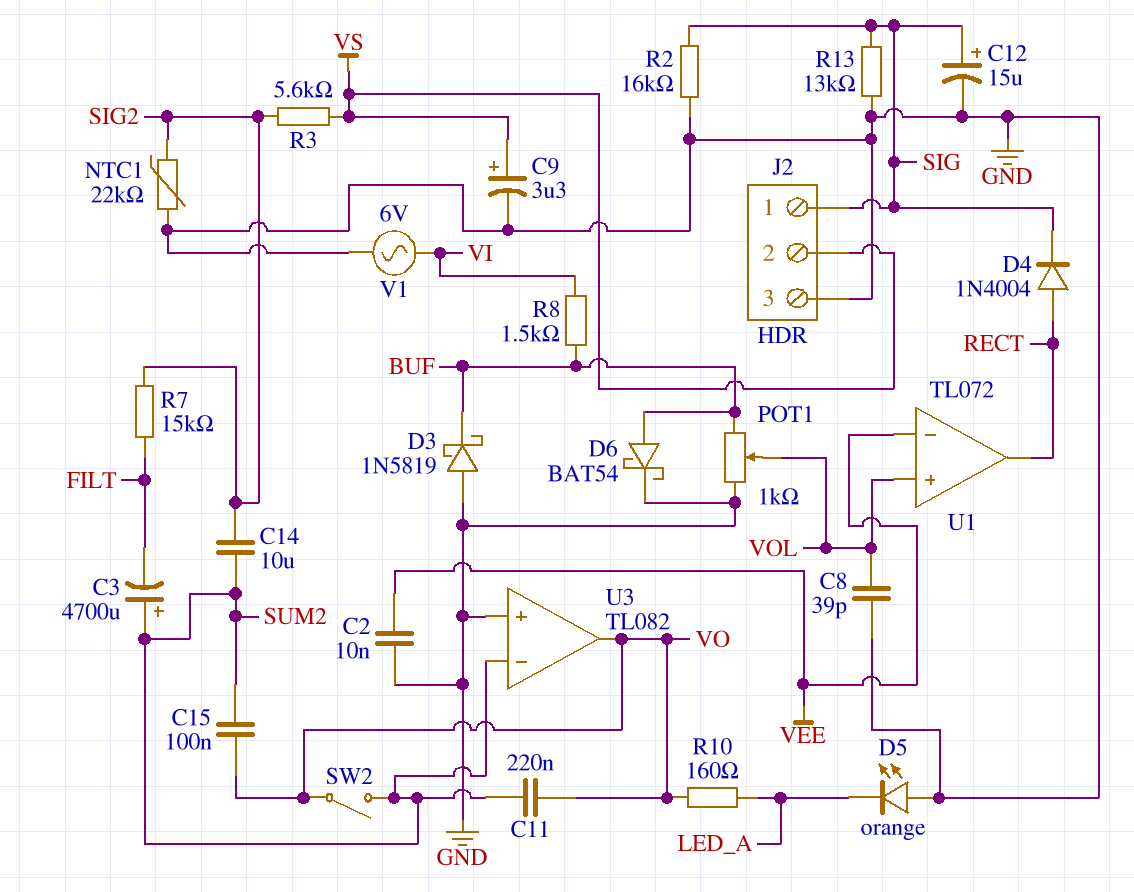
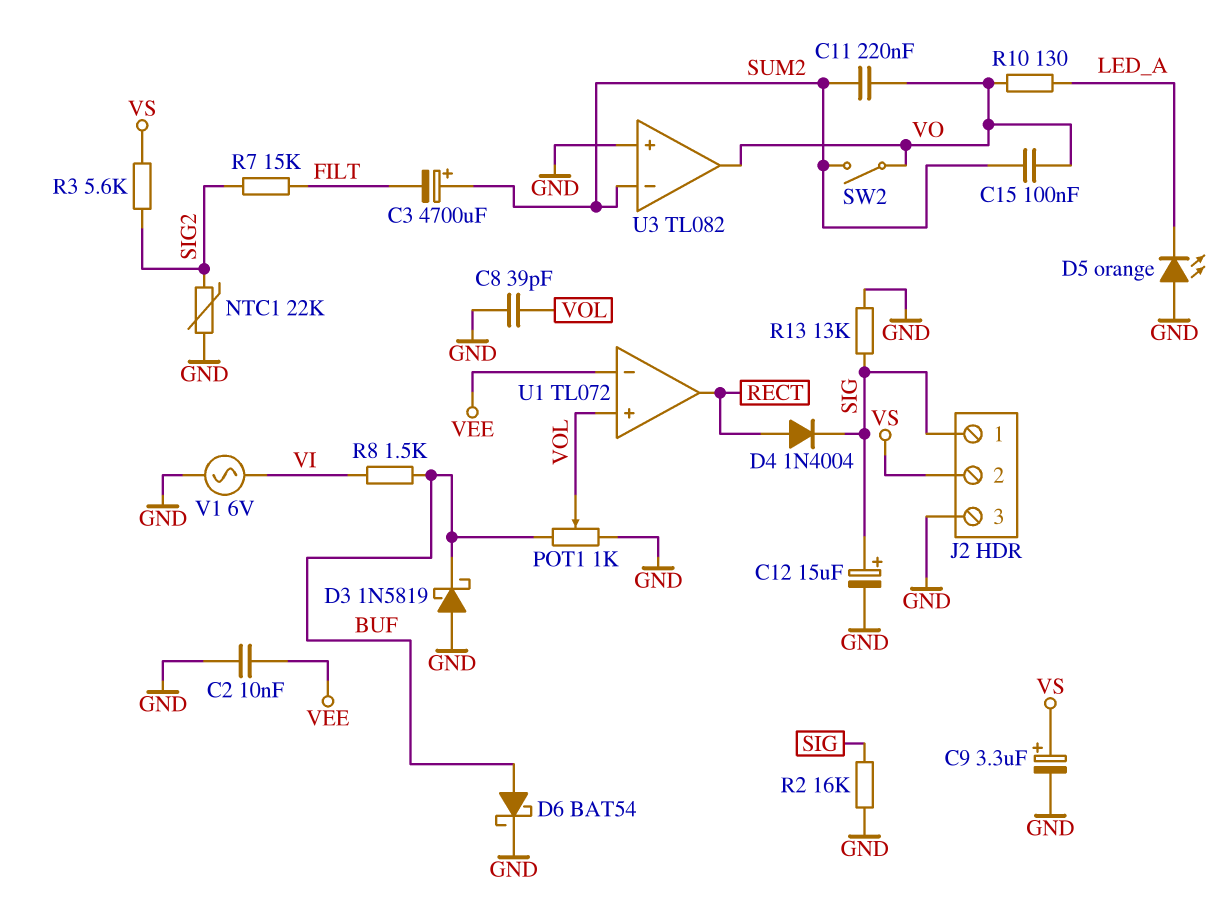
C14: 10uF (SIG2, SUM2) -> none
R10: 160 (LED_A, VO) -> 130 (LED_A, VO)

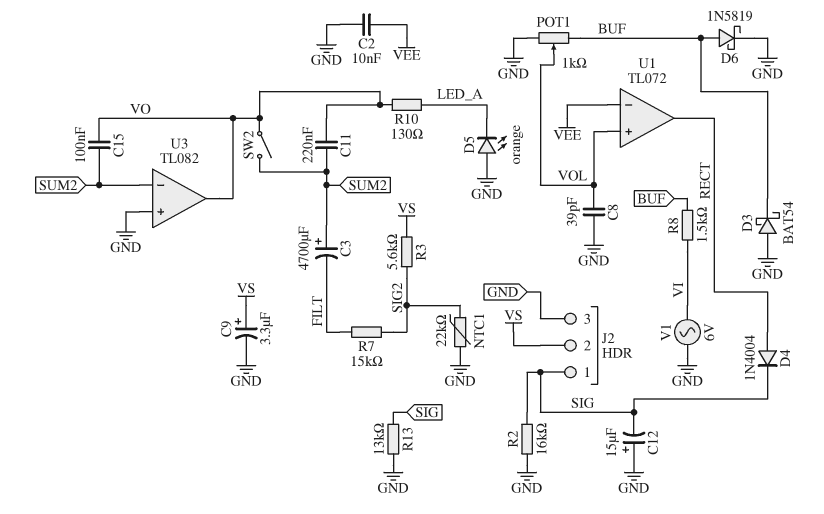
C12: 15uF (plus SIG, minus GND) -> 15uF (plus GND, minus SIG)
D3: schottky 1N5819 (A GND, K BUF) -> schottky BAT54 (A GND, K BUF)
D6: schottky BAT54 (A BUF, K GND) -> schottky 1N5819 (A BUF, K GND)

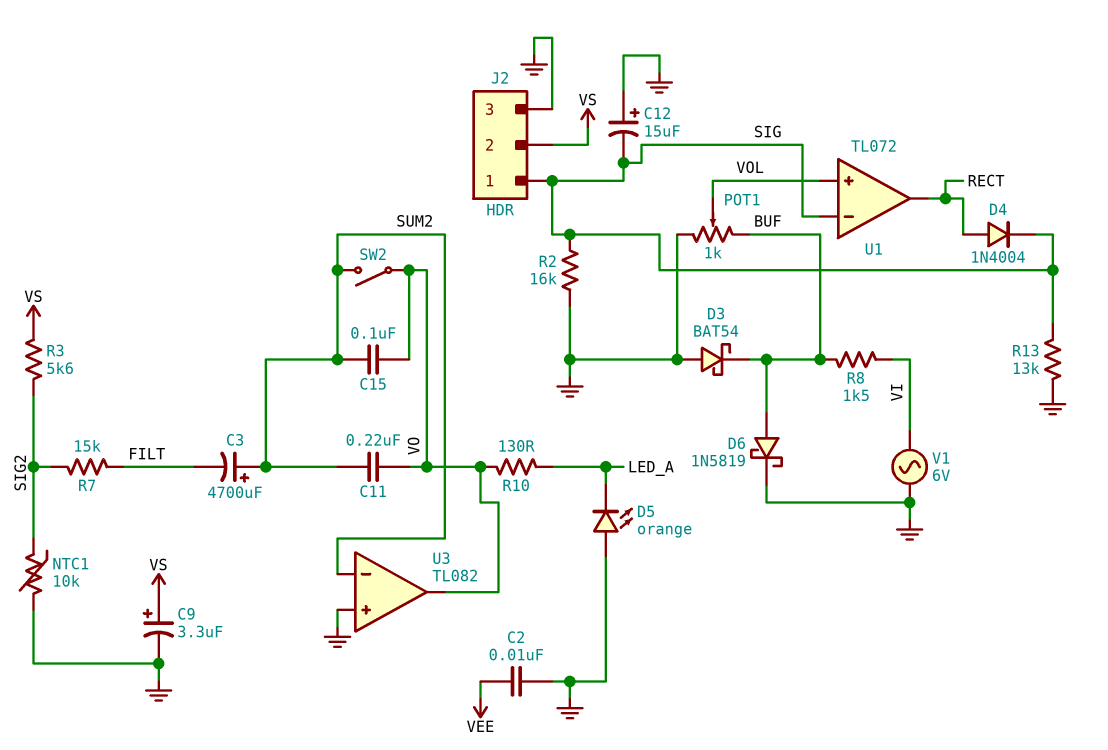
C8: 39pF (GND, VOL) -> none
NTC1: 22k (GND, SIG2) -> 10k (GND, SIG2)
U1 pin in-: VEE -> SIG

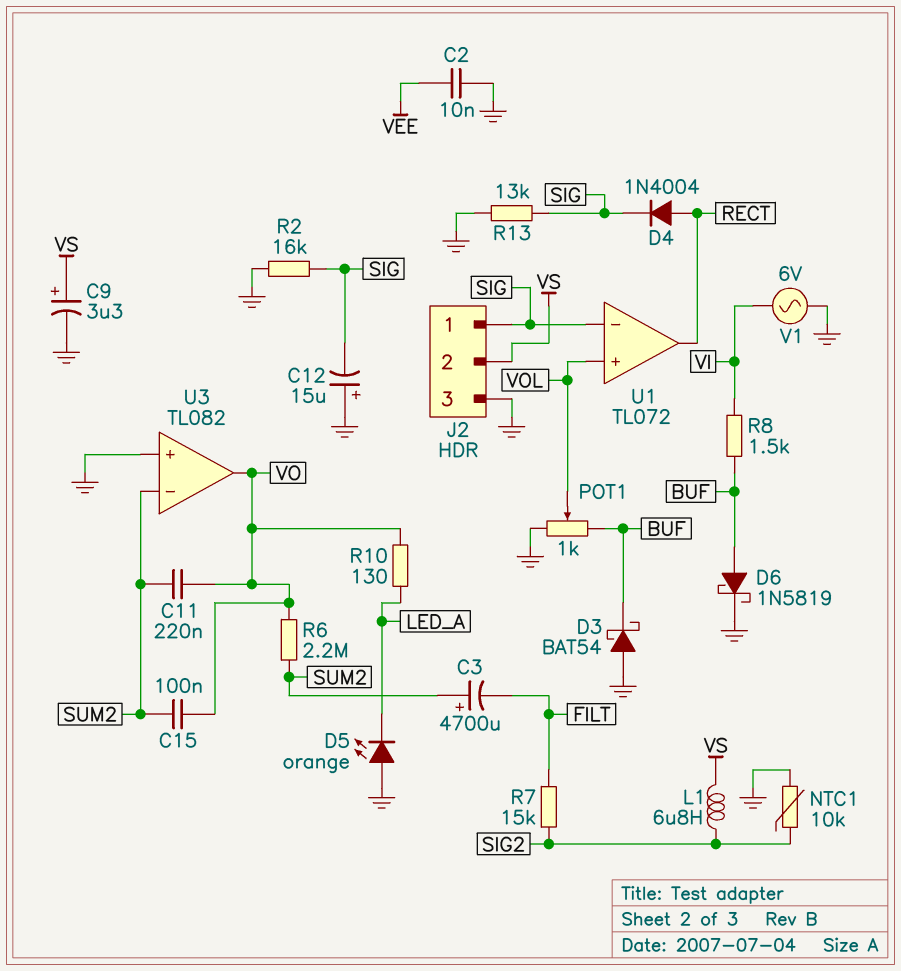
L1: none -> 6.8uH (SIG2, VS)
R3: 5.6k (SIG2, VS) -> none
R6: none -> 2.2M (SUM2, VO)
SW2: switch (SUM2, VO) -> none

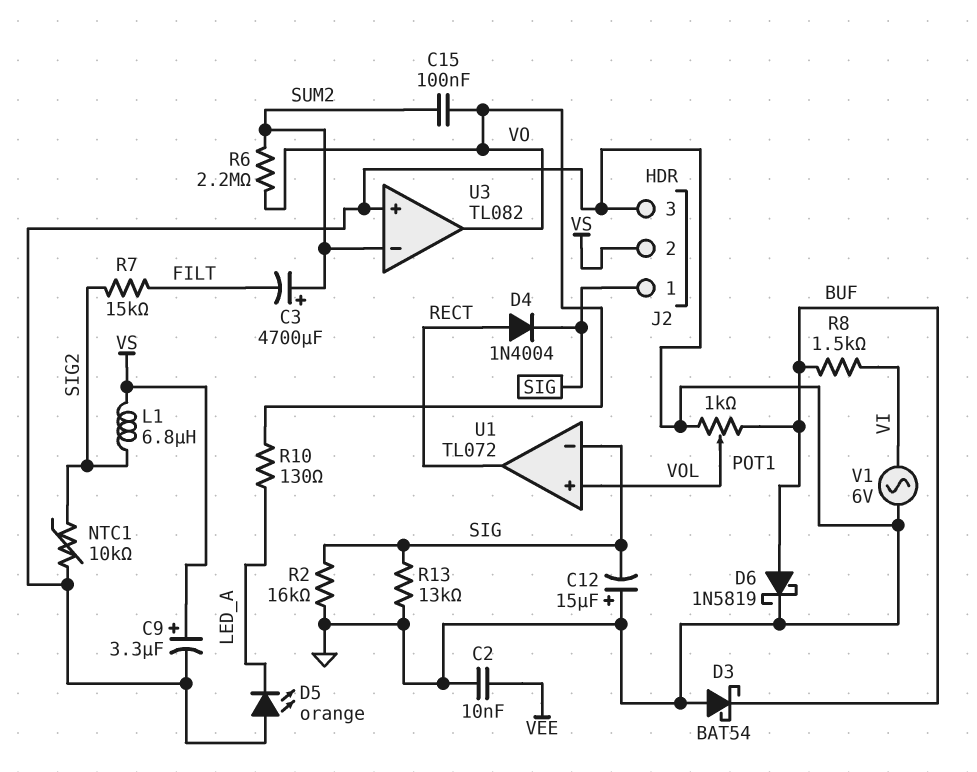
C11: 220nF (SUM2, VO) -> none

